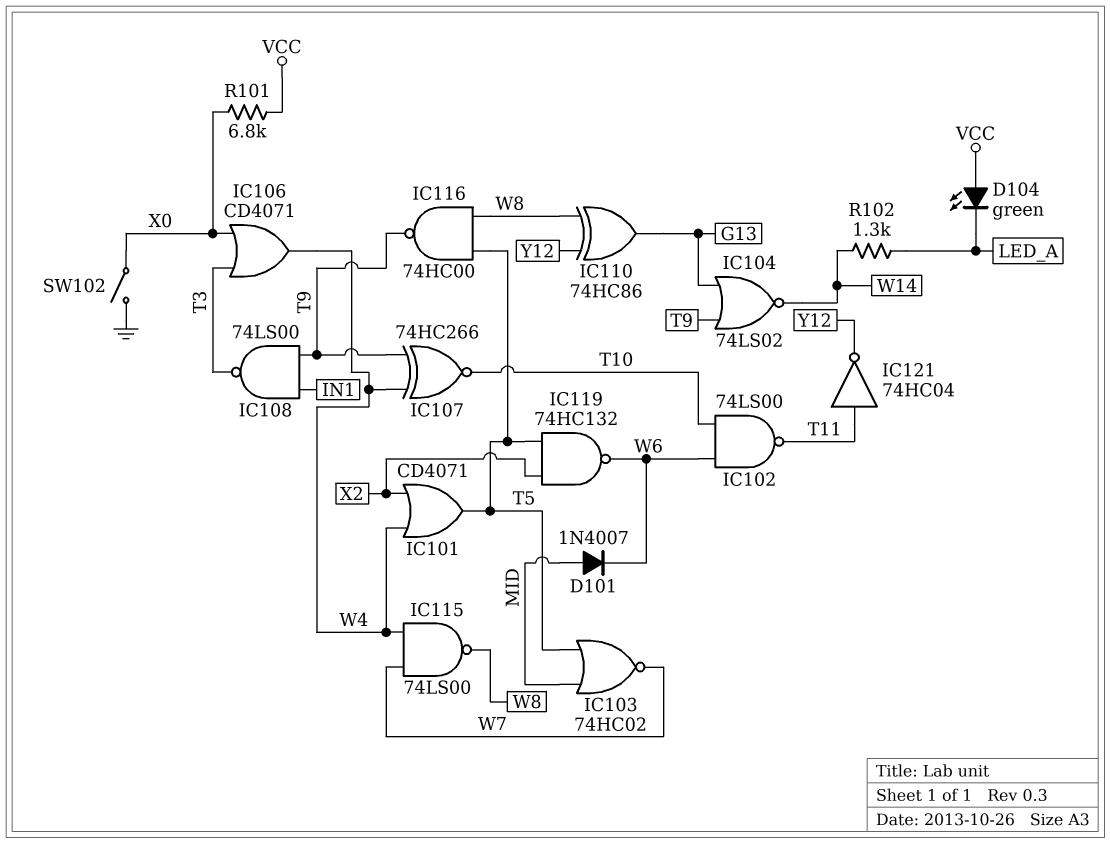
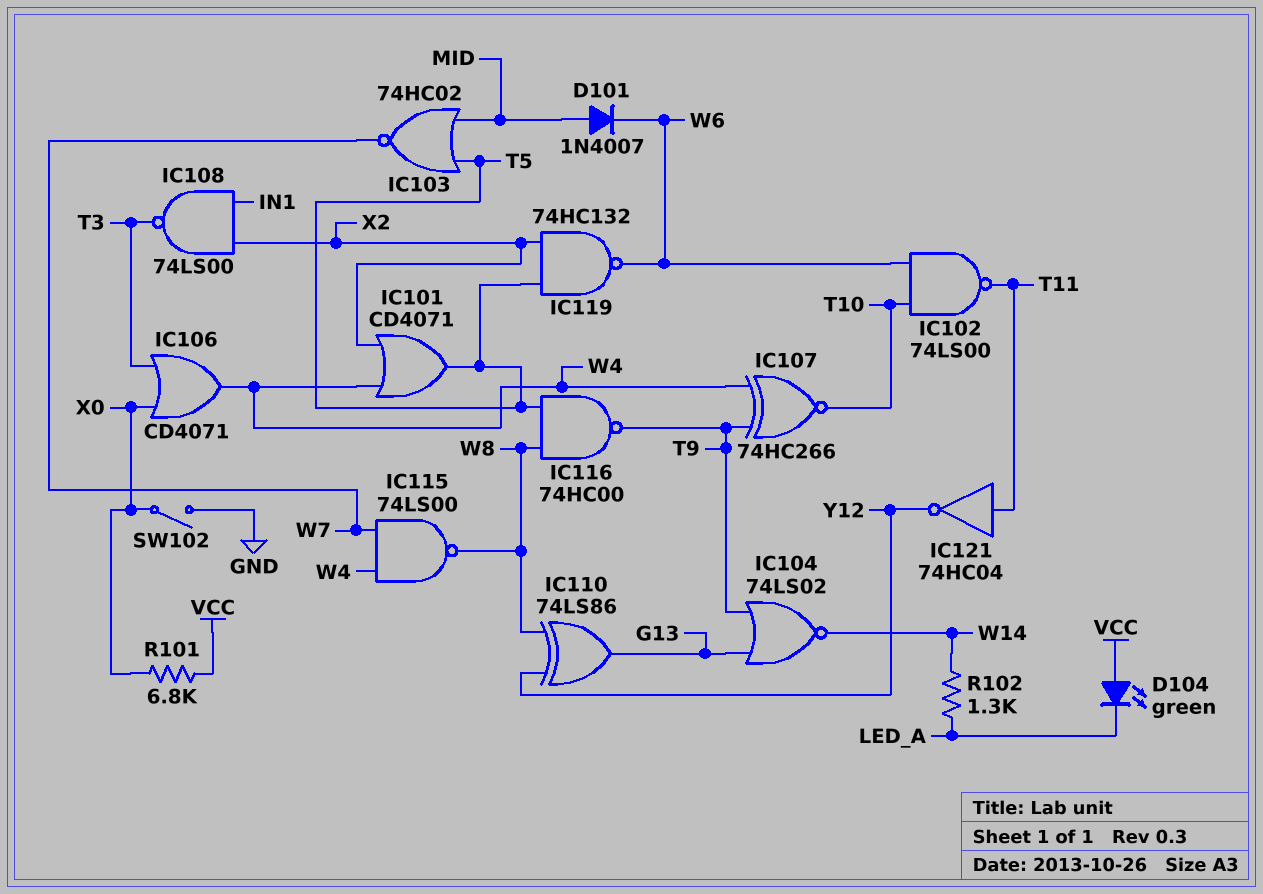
IC108: NAND 74LS00 (in IN1, in T9, out T3) -> NAND 74LS00 (in IN1, in X2, out T3)
IC110: XOR 74HC86 (in W8, in Y12, out G13) -> XOR 74LS86 (in W8, in Y12, out G13)

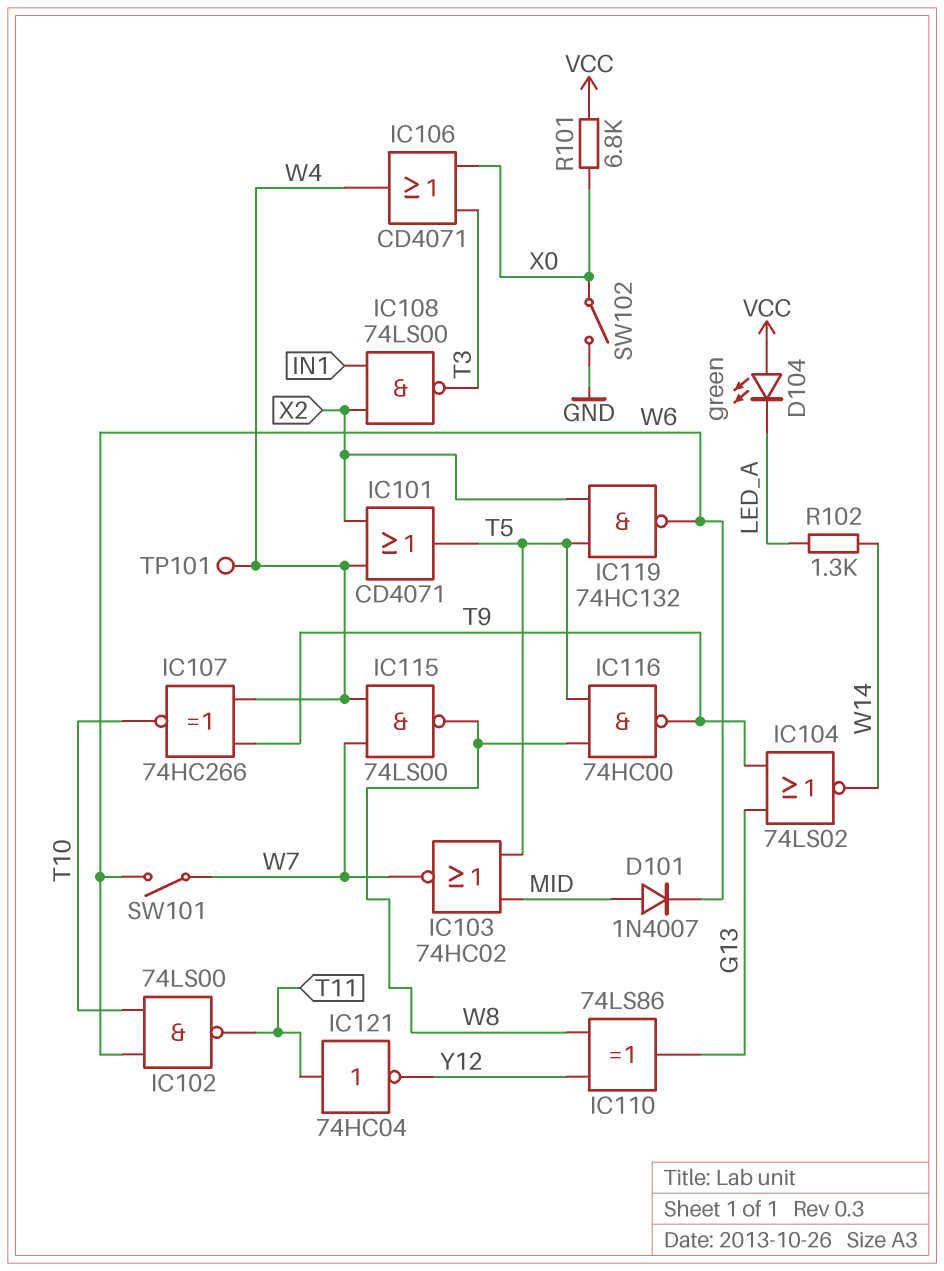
SW101: none -> switch (W6, W7)
TP101: none -> test point (W4)

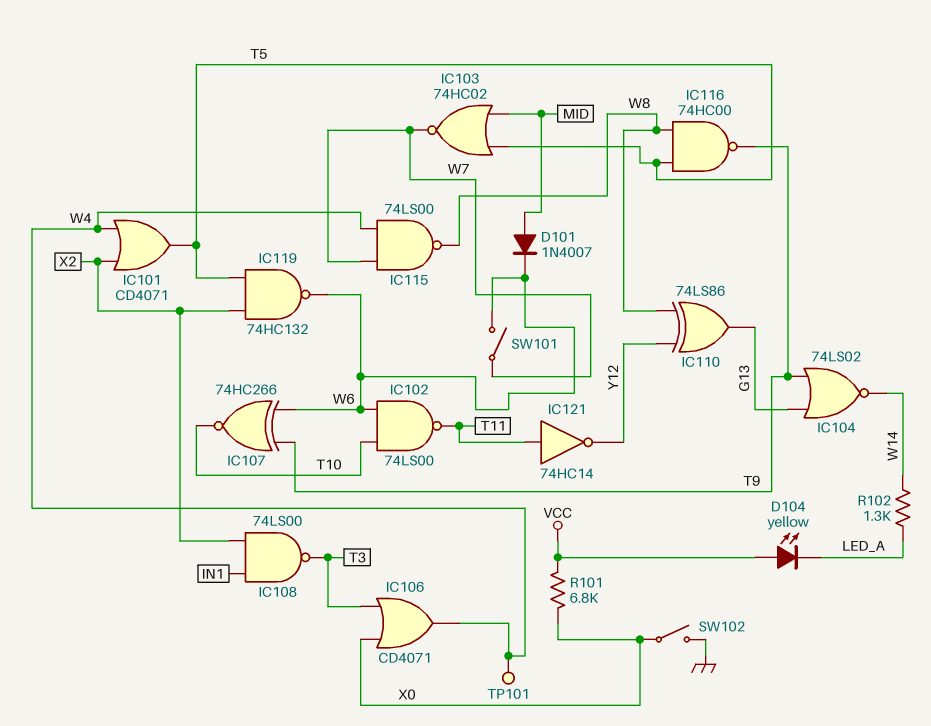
D104: LED green (A VCC, K LED_A) -> LED yellow (A VCC, K LED_A)
IC107: XNOR 74HC266 (in T9, in W4, out T10) -> XNOR 74HC266 (in T9, in W6, out T10)
IC121: NOT 74HC04 (in T11, out Y12) -> NOT 74HC14 (in T11, out Y12)

